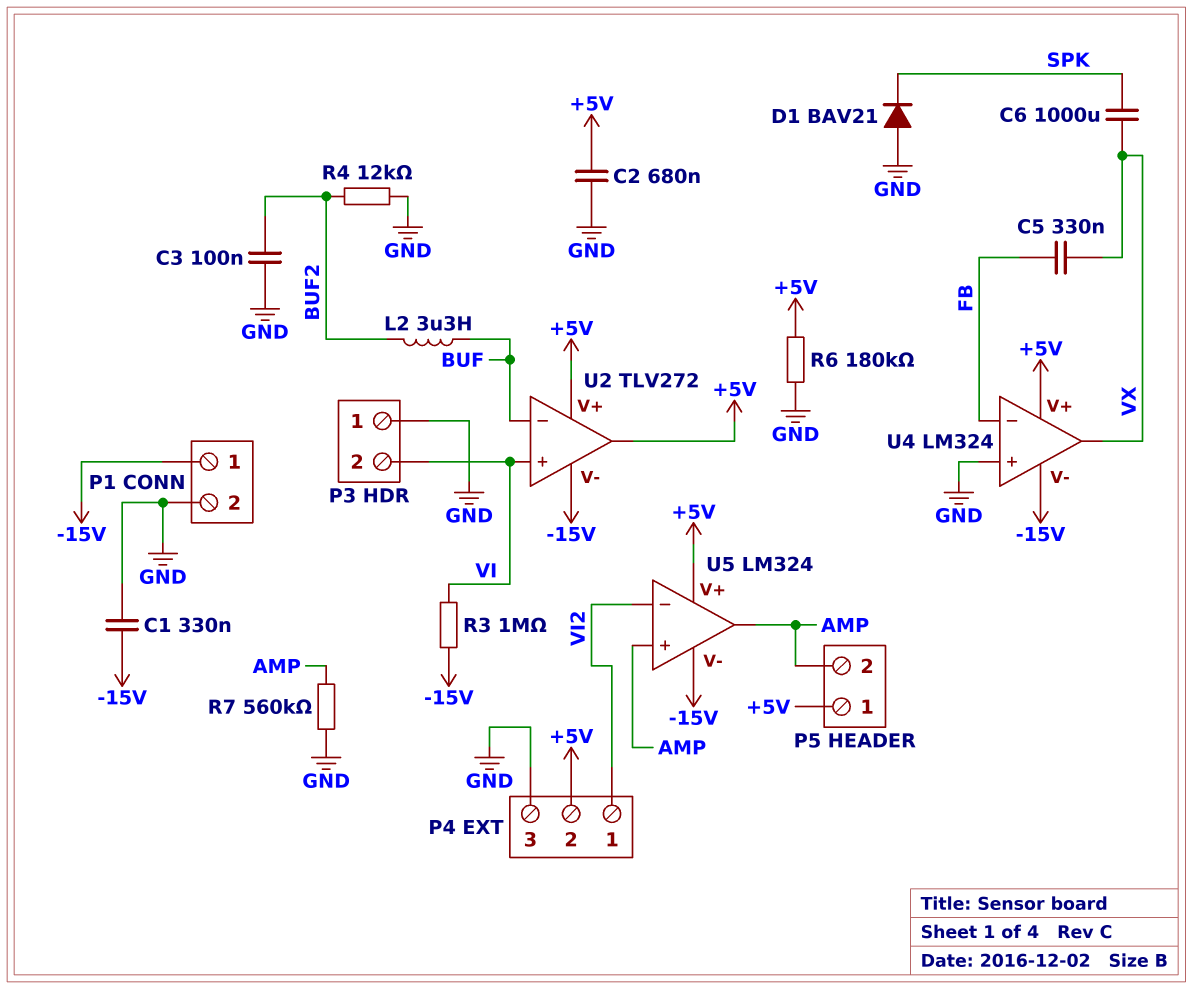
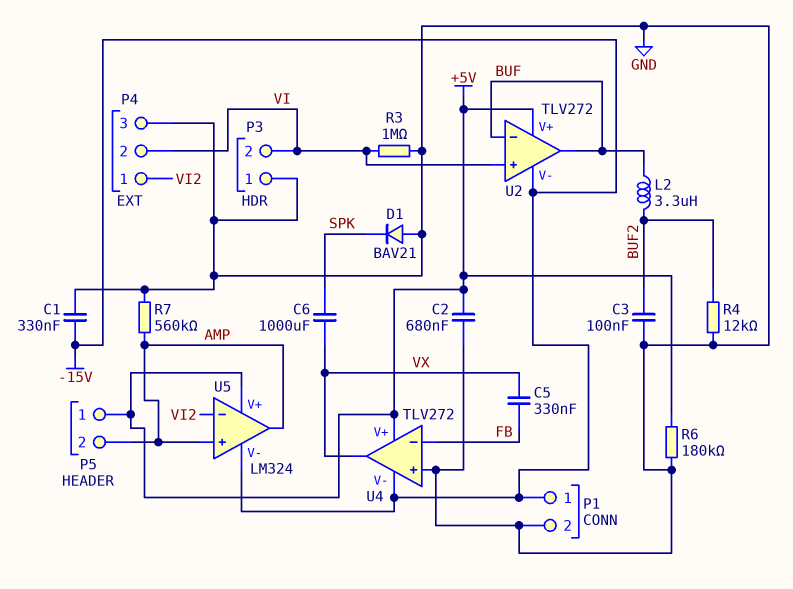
P4 pin 2: +5V -> VI
R3: 1M (-15V, VI) -> 1M (GND, VI)
U2 pin out: +5V -> BUF
U4: LM324 -> TLV272

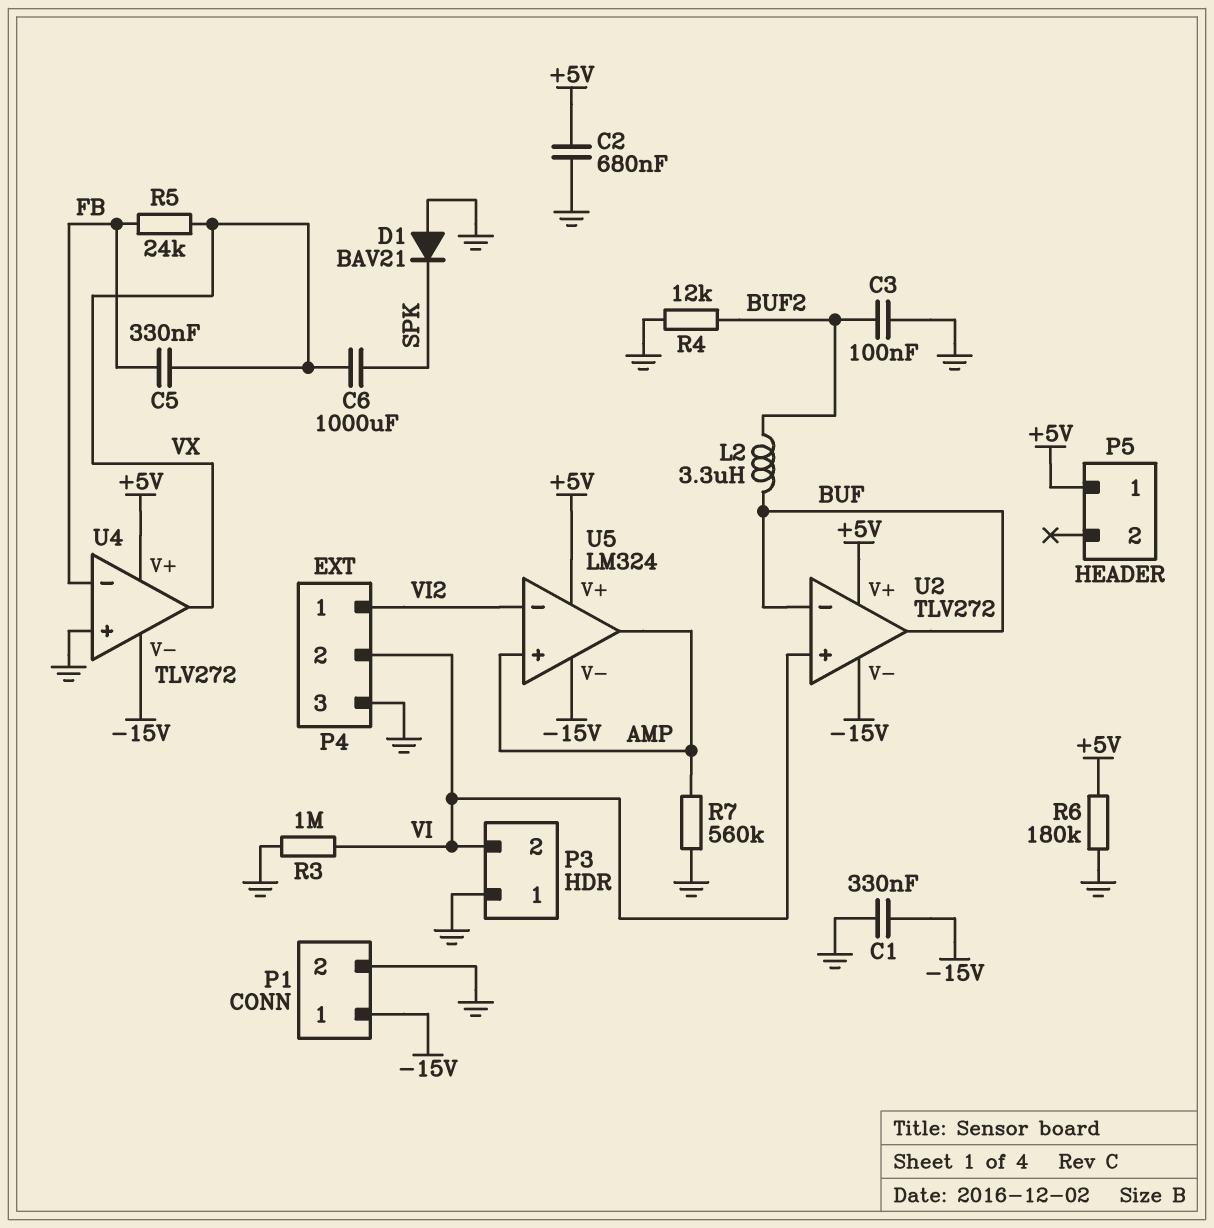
P5 pin 2: AMP -> none
R5: none -> 24k (FB, VX)

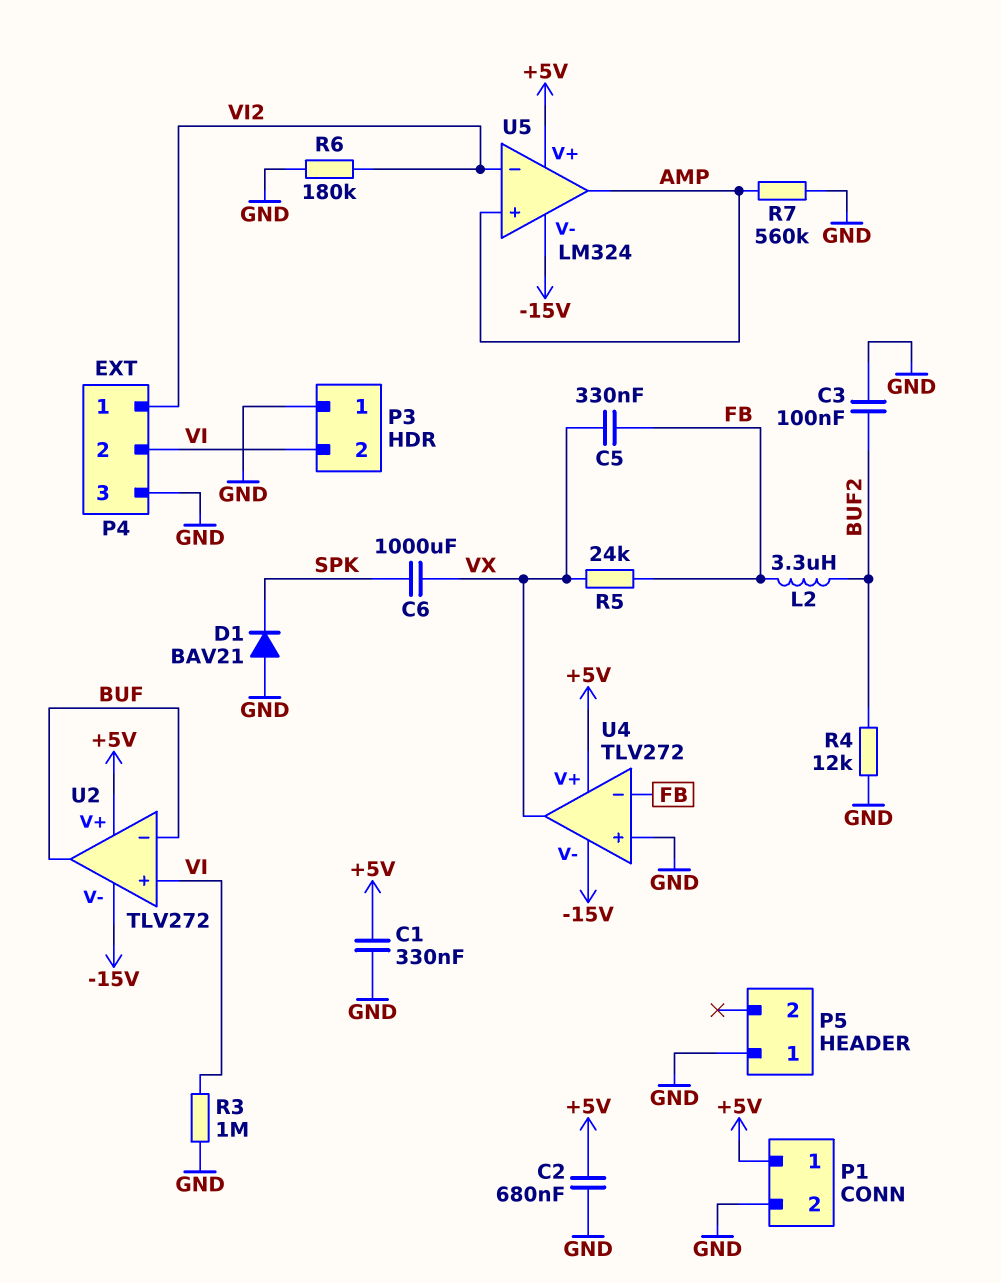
C1: 330nF (-15V, GND) -> 330nF (+5V, GND)
L2: 3.3uH (BUF, BUF2) -> 3.3uH (BUF2, FB)
P1 pin 1: -15V -> +5V
P5 pin 1: +5V -> GND
R6: 180k (+5V, GND) -> 180k (GND, VI2)

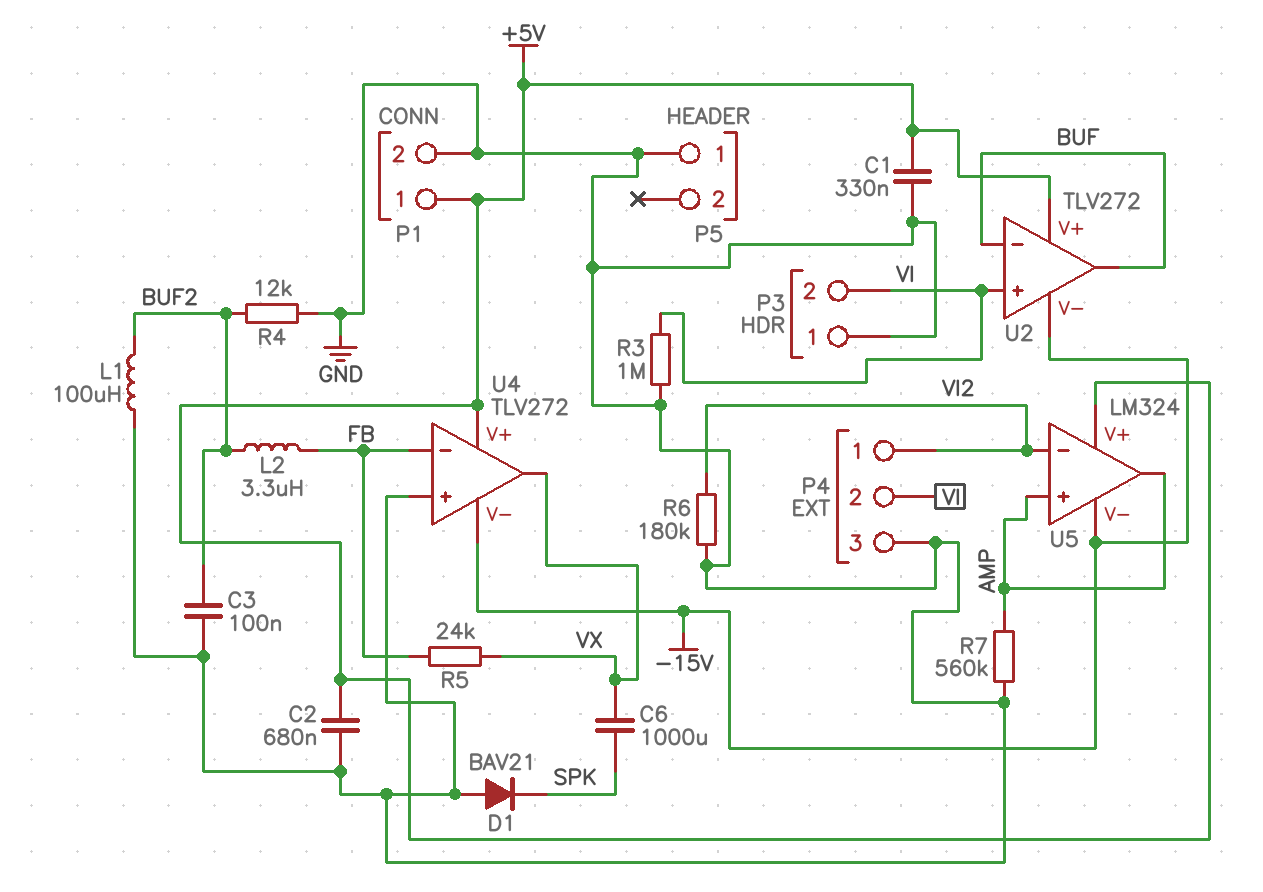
C5: 330nF (FB, VX) -> none
L1: none -> 100uH (BUF2, GND)

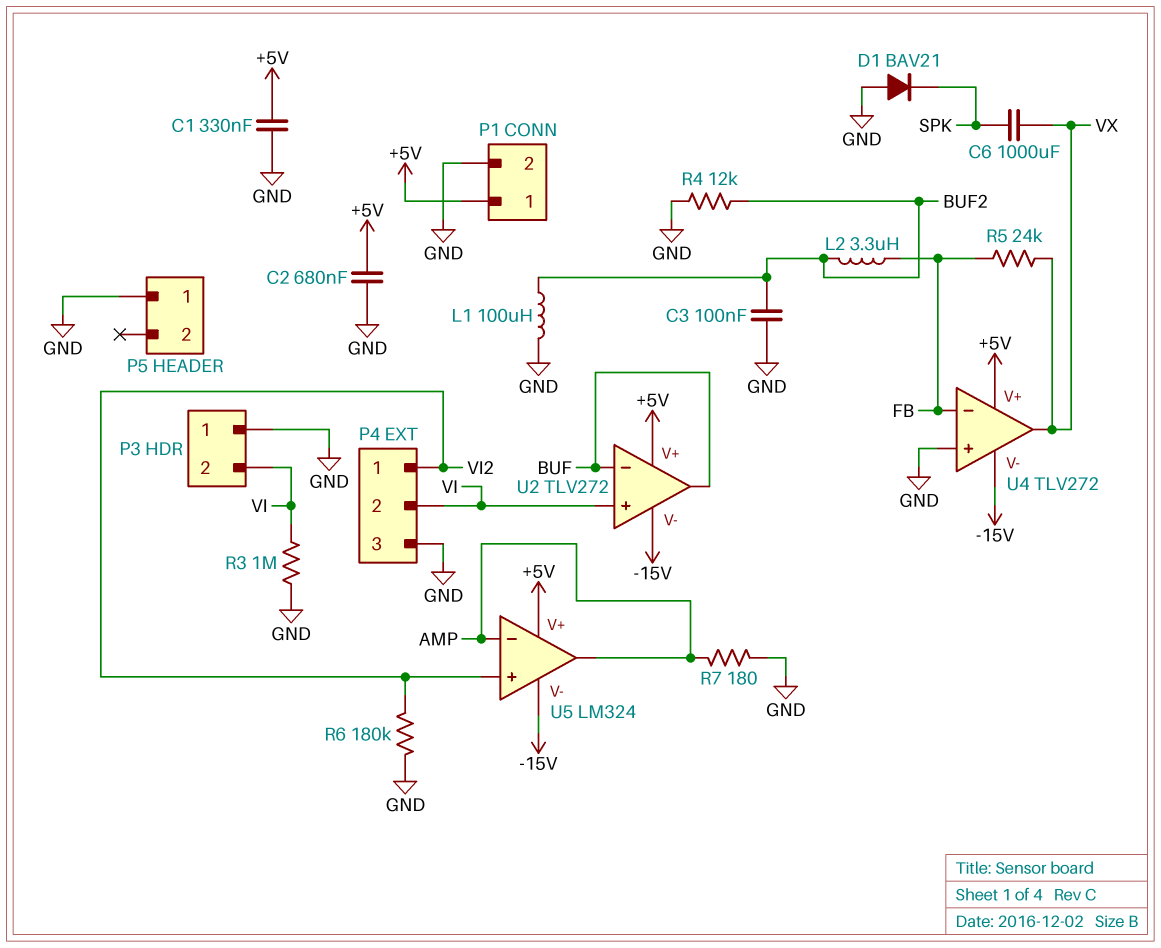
R7: 560k (AMP, GND) -> 180 (AMP, GND)
U5 pin in+: AMP -> VI2
U5 pin in-: VI2 -> AMP

